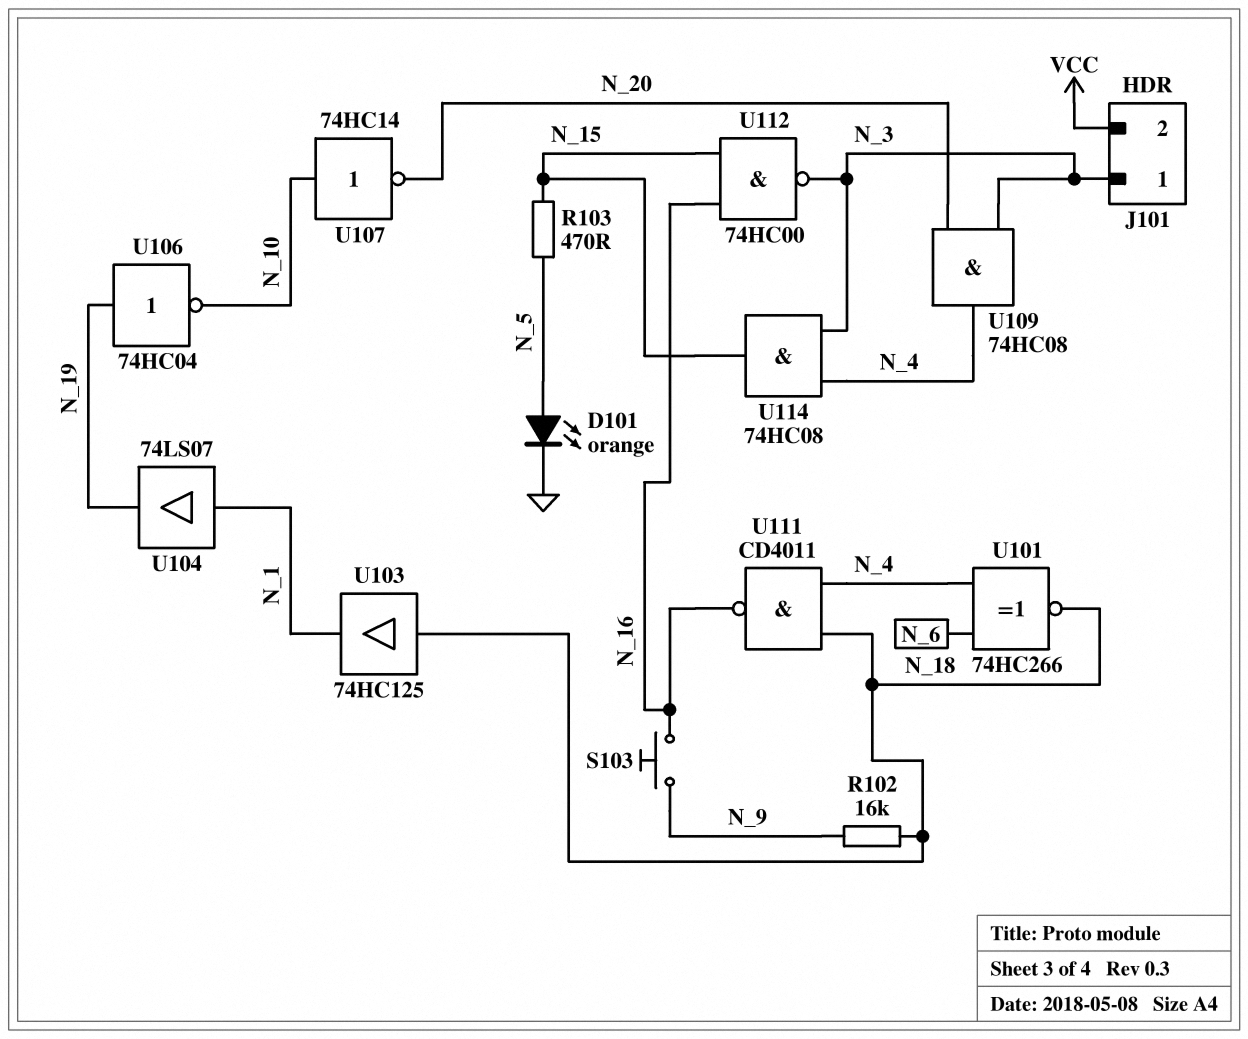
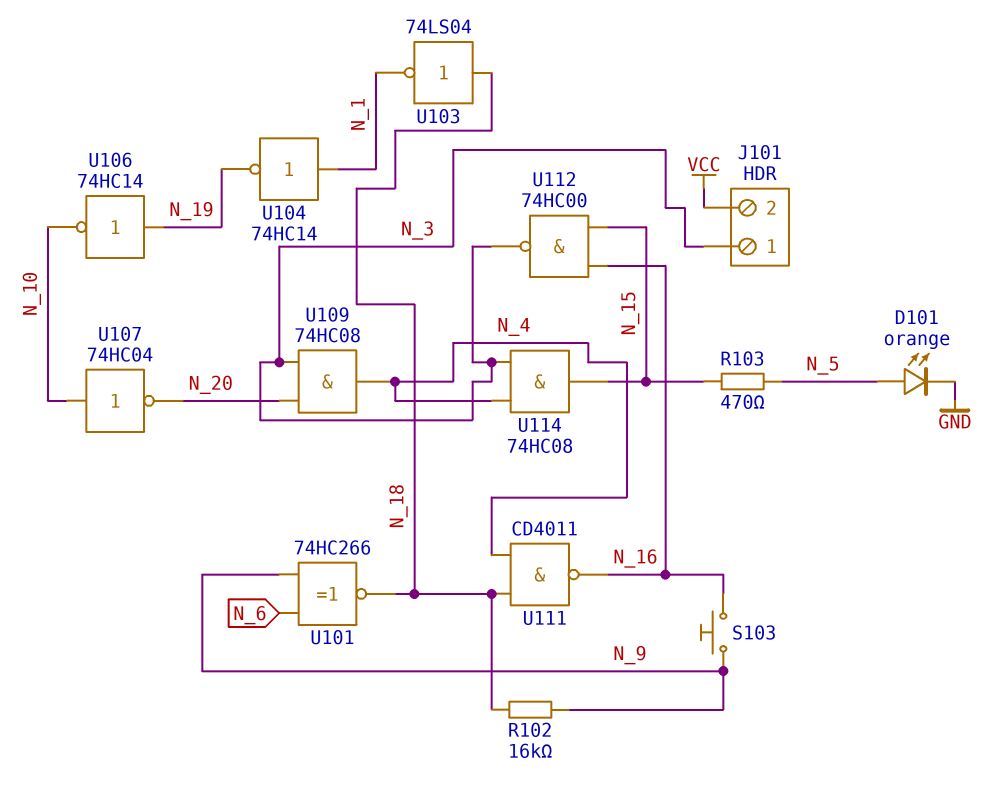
U101: XNOR 74HC266 (in N_4, in N_6, out N_18) -> XNOR 74HC266 (in N_6, in N_9, out N_18)
U103: buffer 74HC125 (in N_18, out N_1) -> NOT 74LS04 (in N_18, out N_1)
U104: buffer 74LS07 (in N_1, out N_19) -> NOT 74HC14 (in N_1, out N_19)
U106: NOT 74HC04 (in N_19, out N_10) -> NOT 74HC14 (in N_19, out N_10)
U107: NOT 74HC14 (in N_10, out N_20) -> NOT 74HC04 (in N_10, out N_20)

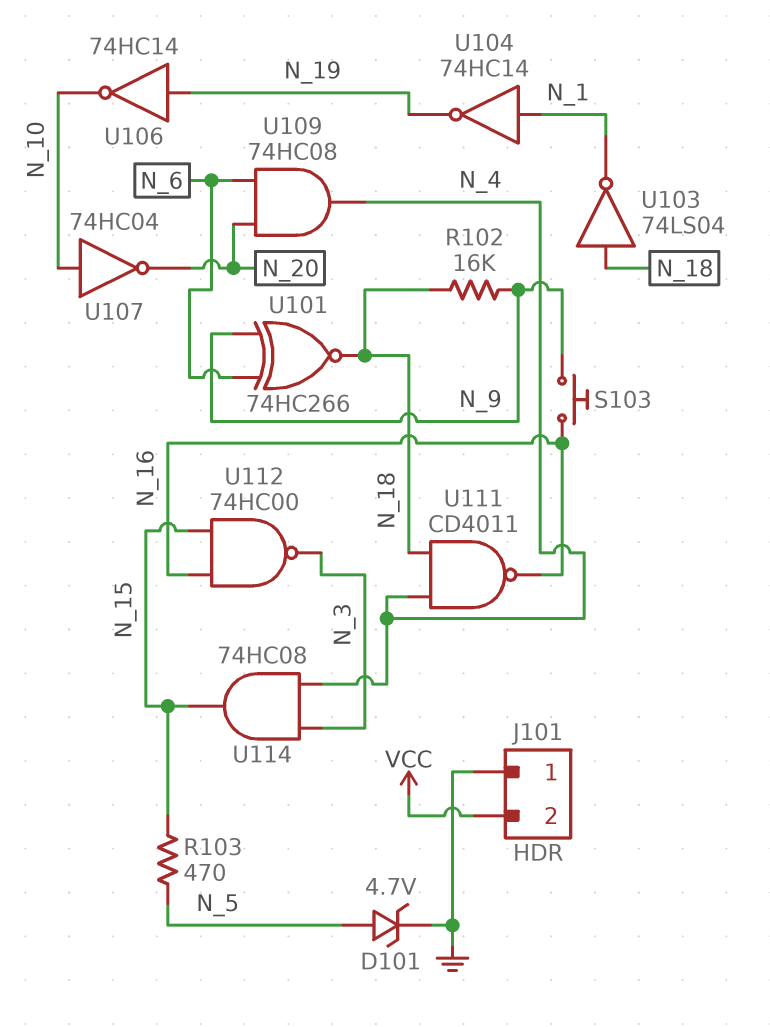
D101: LED orange (A N_5, K GND) -> zener 4.7V (A N_5, K GND)
J101 pin 1: N_3 -> GND
U109: AND 74HC08 (in N_3, in N_20, out N_4) -> AND 74HC08 (in N_6, in N_20, out N_4)

